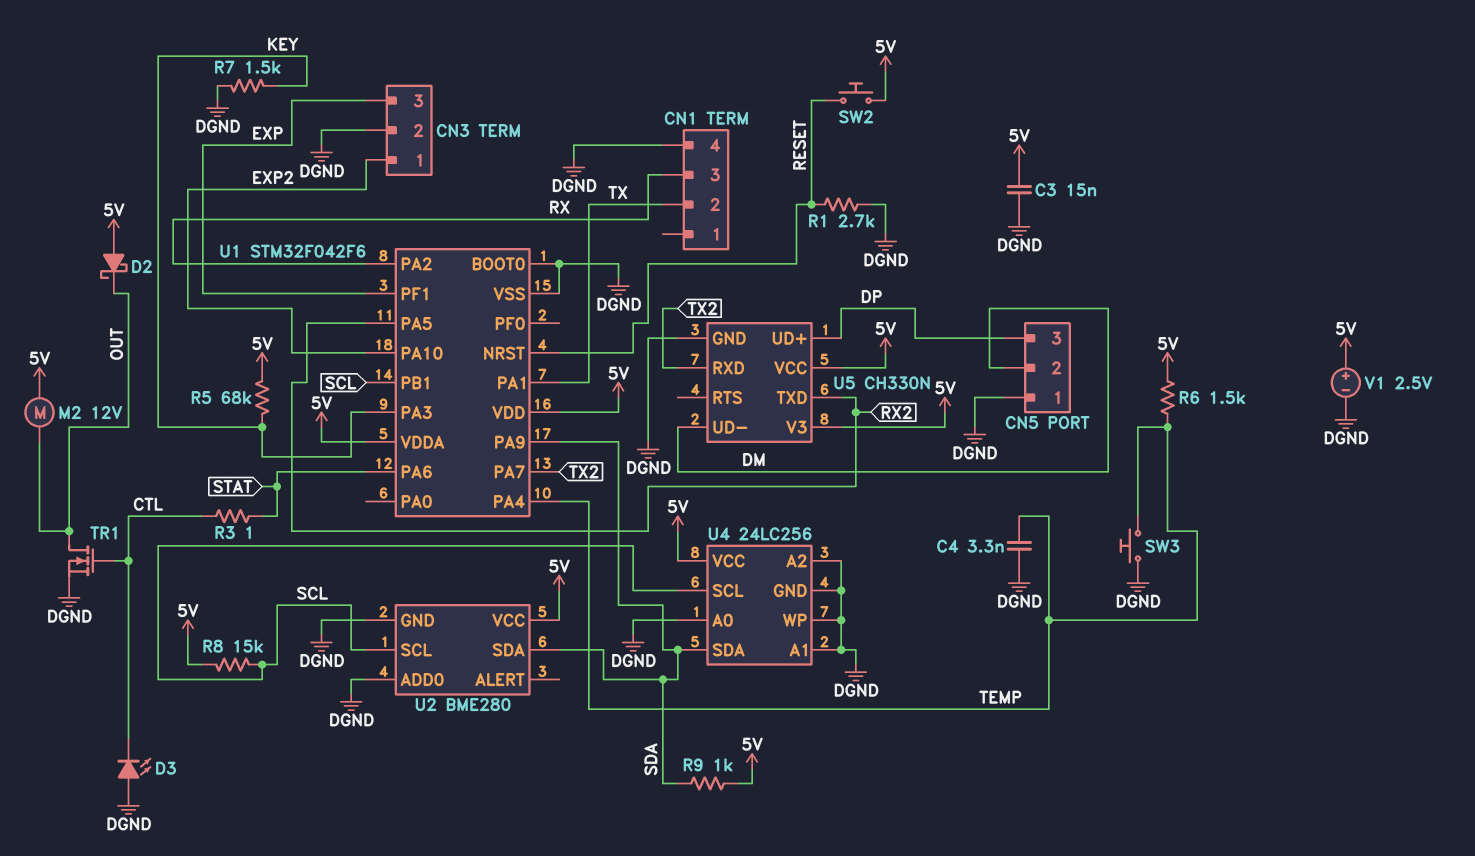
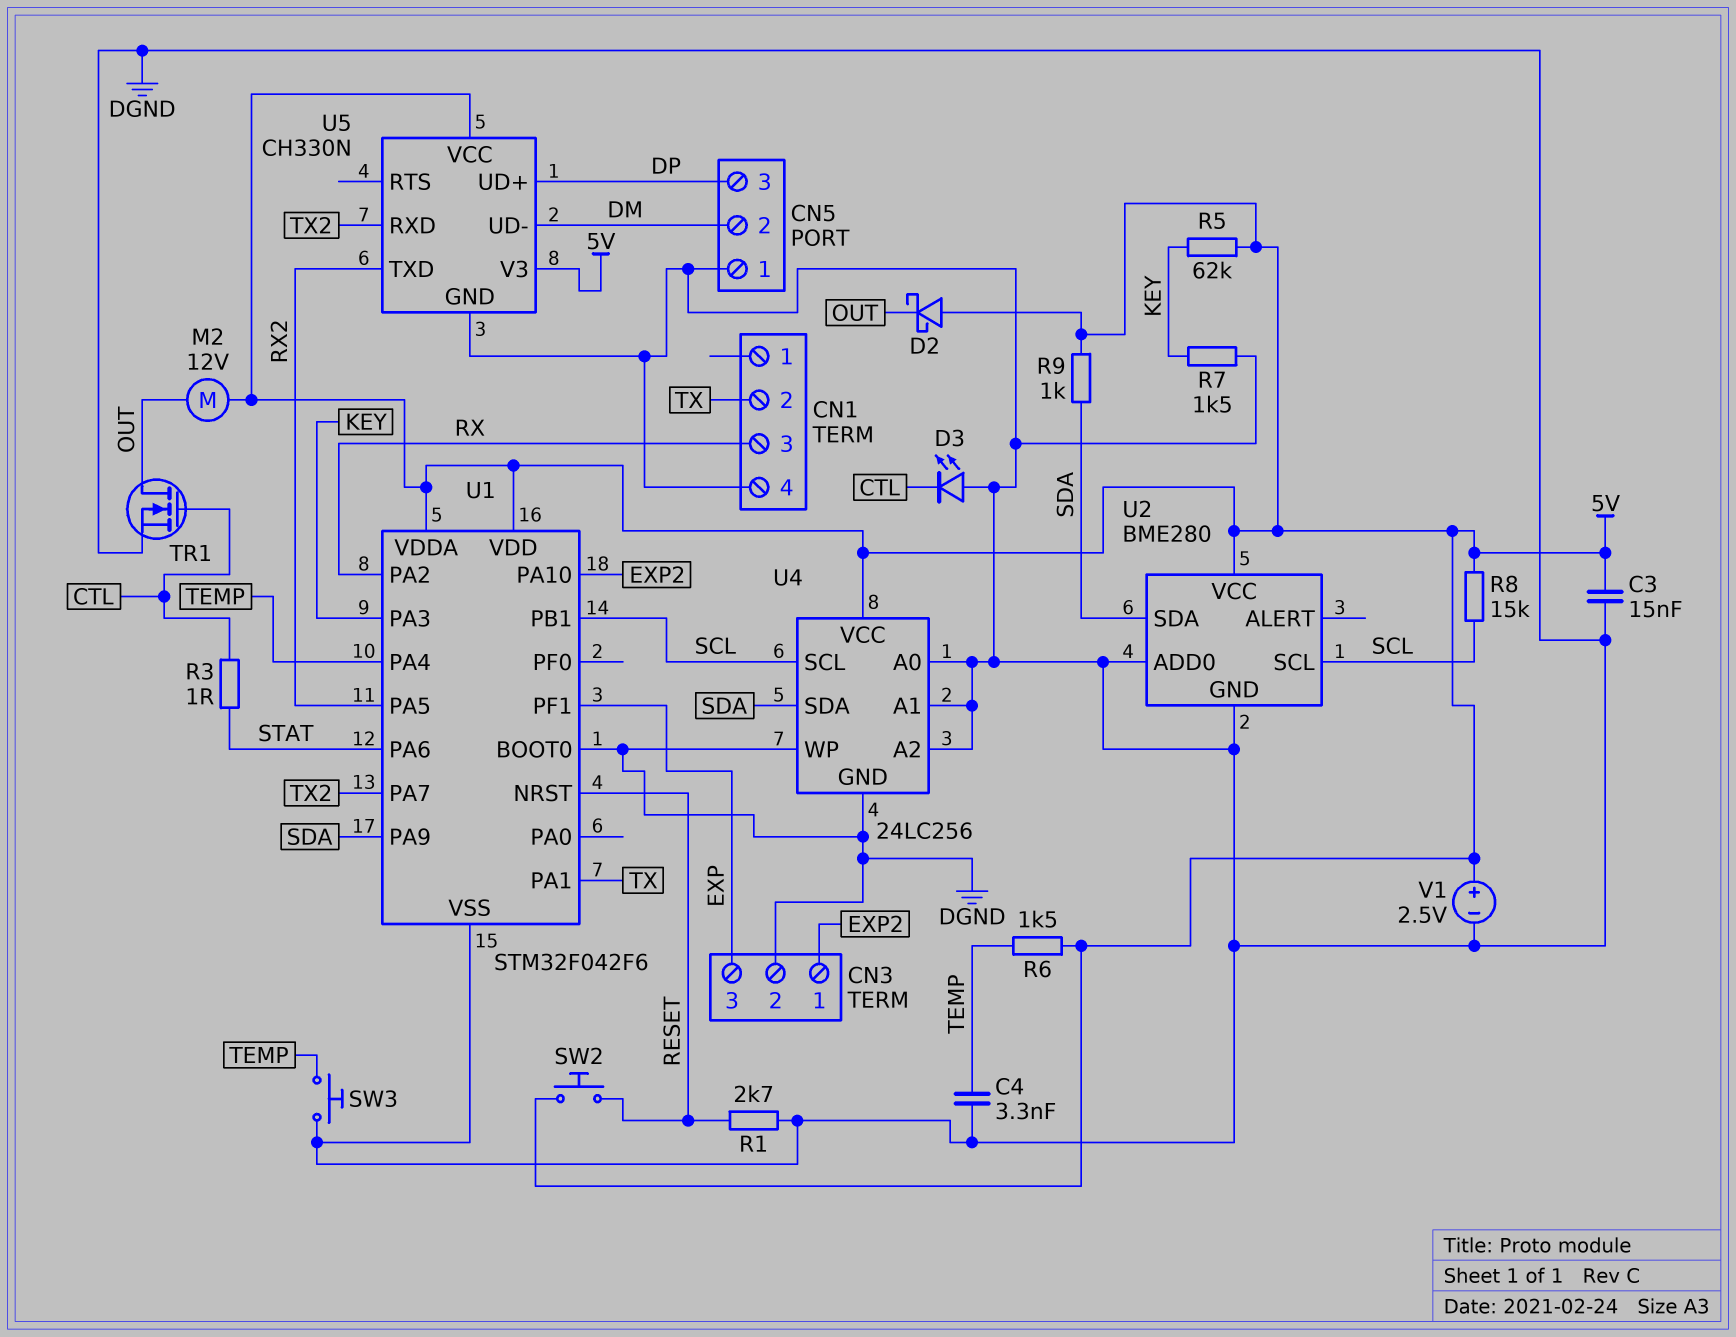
R5: 68k (5V, KEY) -> 62k (5V, KEY)

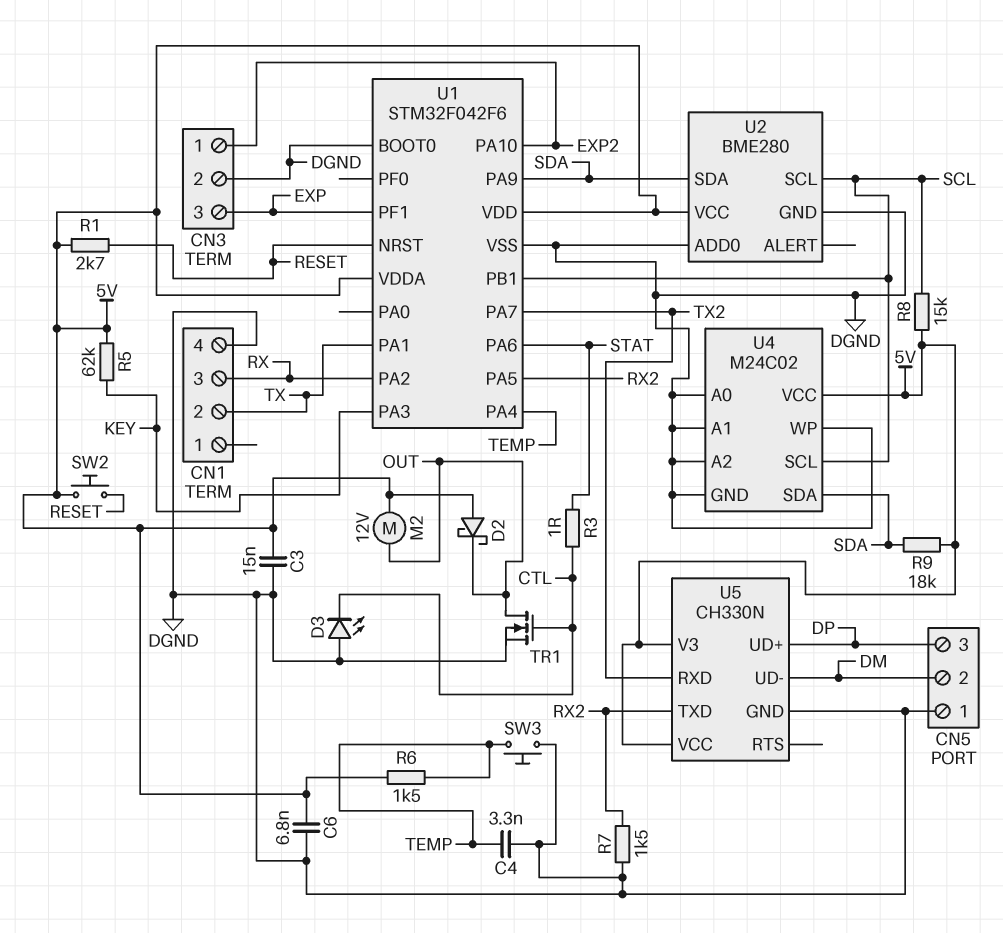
C6: none -> 6.8nF (5V, DGND)
R1: 2.7k (DGND, RESET) -> 2.7k (5V, RESET)
R7: 1.5k (DGND, KEY) -> 1.5k (DGND, RX2)
R9: 1k (5V, SDA) -> 18k (5V, SDA)
U4: 24LC256 -> M24C02
V1: 2.5V (plus 5V, minus DGND) -> none

